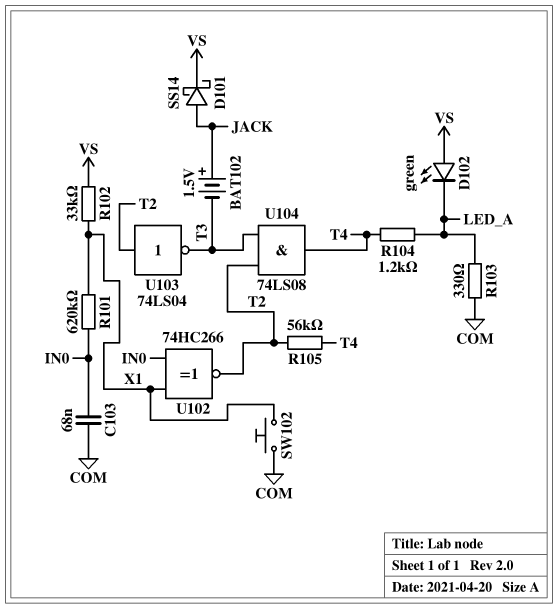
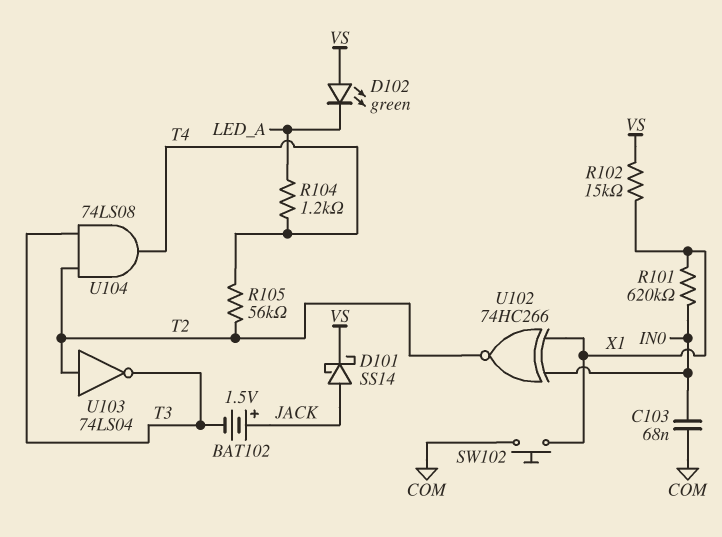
R102: 33k (VS, X1) -> 15k (VS, X1)
R103: 330 (COM, LED_A) -> none

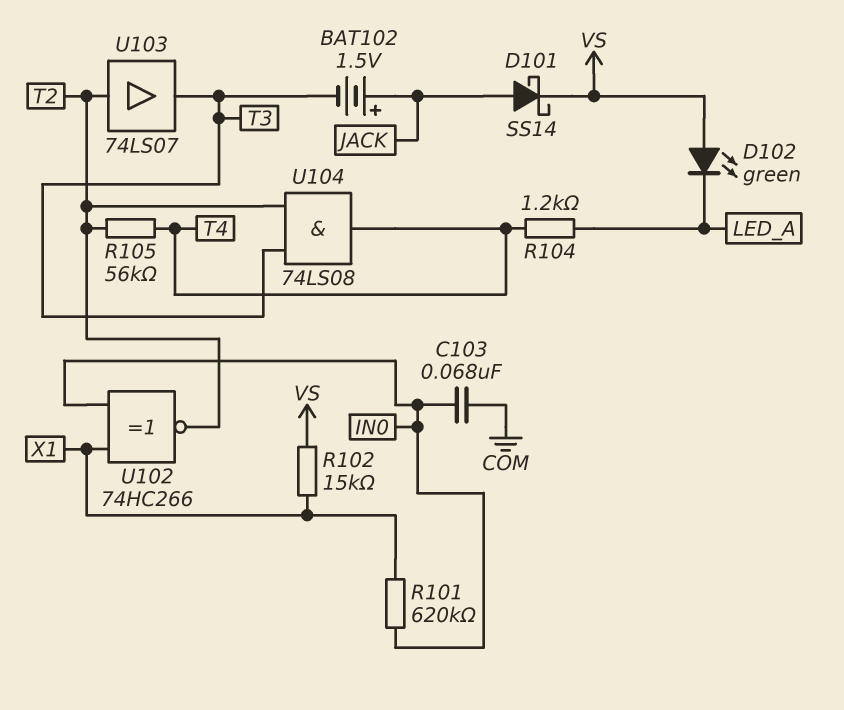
SW102: button (COM, X1) -> none
U103: NOT 74LS04 (in T2, out T3) -> buffer 74LS07 (in T2, out T3)

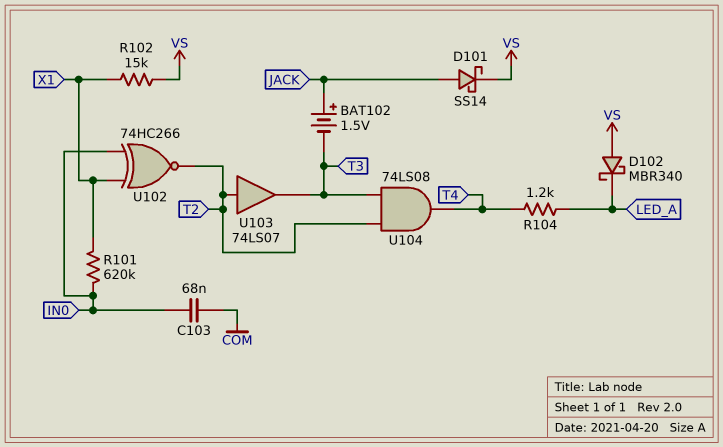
D102: LED green (A VS, K LED_A) -> schottky MBR340 (A VS, K LED_A)
R105: 56k (T2, T4) -> none

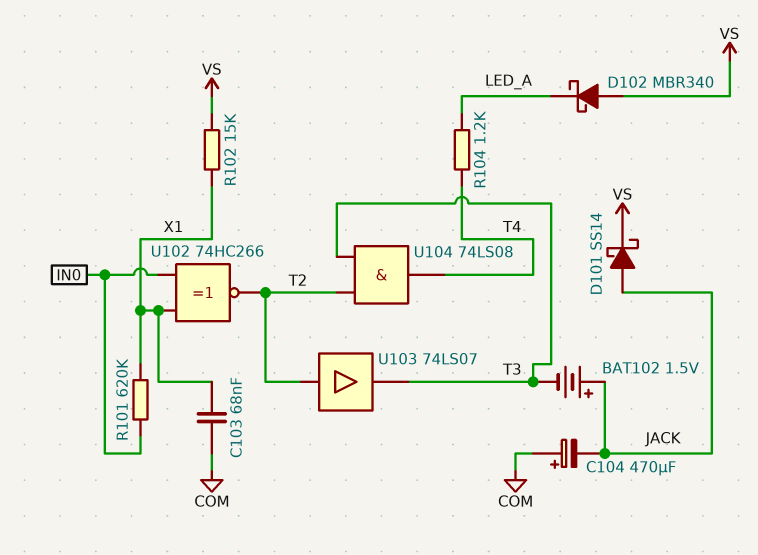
C103: 68nF (COM, IN0) -> 68nF (COM, X1)
C104: none -> 470uF (plus COM, minus JACK)

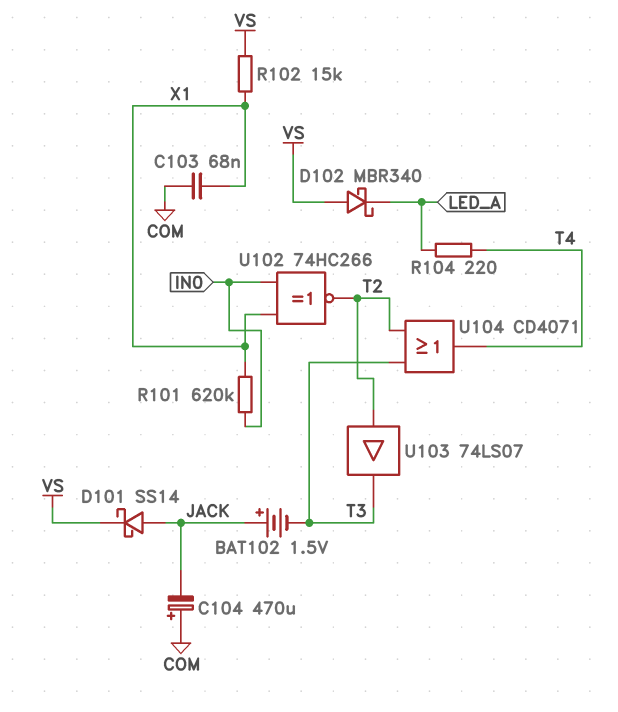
R104: 1.2k (LED_A, T4) -> 220 (LED_A, T4)
U104: AND 74LS08 (in T2, in T3, out T4) -> OR CD4071 (in T2, in T3, out T4)

